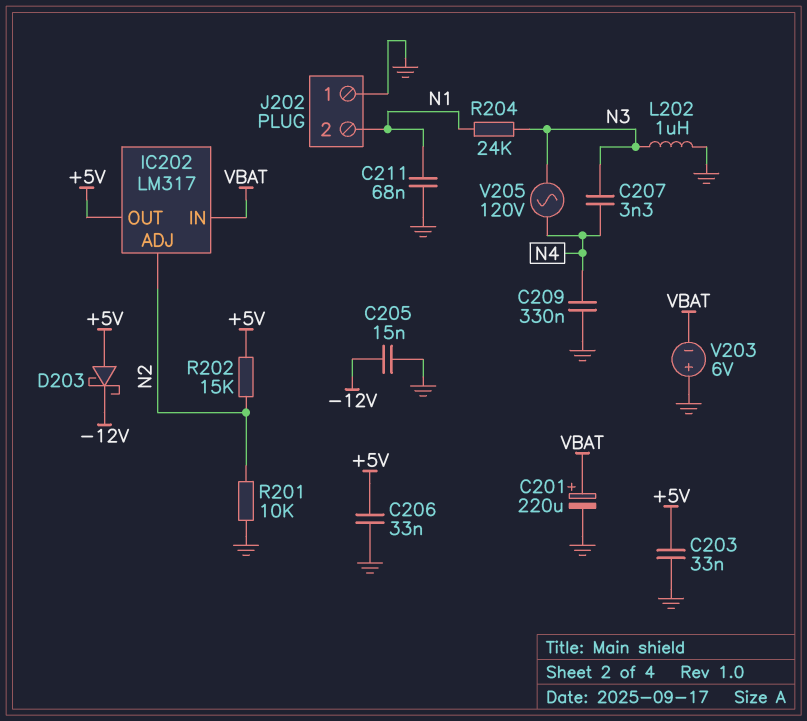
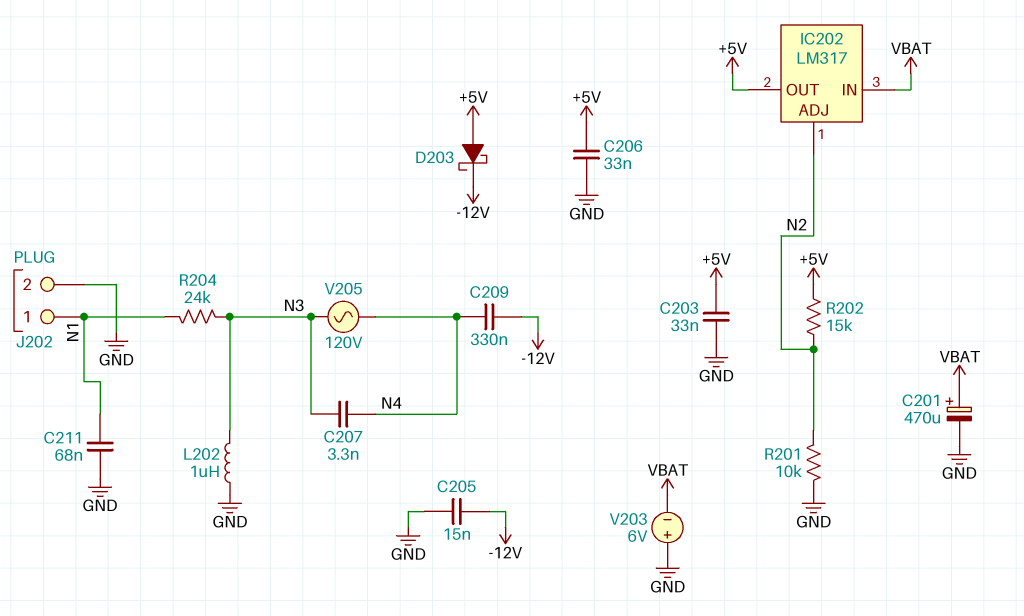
C201: 220uF (plus VBAT, minus GND) -> 470uF (plus VBAT, minus GND)
C209: 330nF (GND, N4) -> 330nF (-12V, N4)
J202 pin 1: GND -> N1
J202 pin 2: N1 -> GND

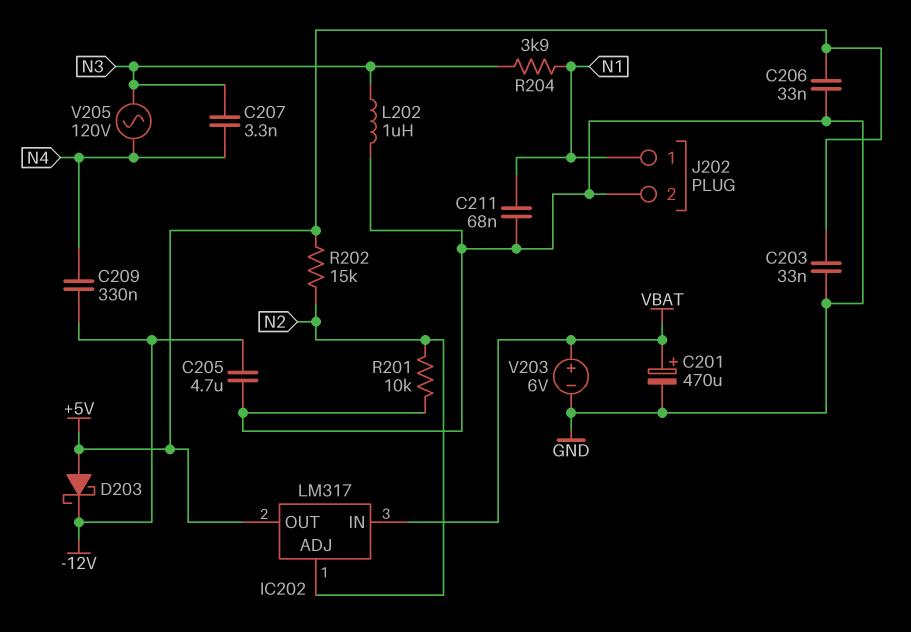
C205: 15nF (-12V, GND) -> 4.7uF (-12V, GND)
R204: 24k (N1, N3) -> 3.9k (N1, N3)
V203: 6V (plus GND, minus VBAT) -> 6V (plus VBAT, minus GND)

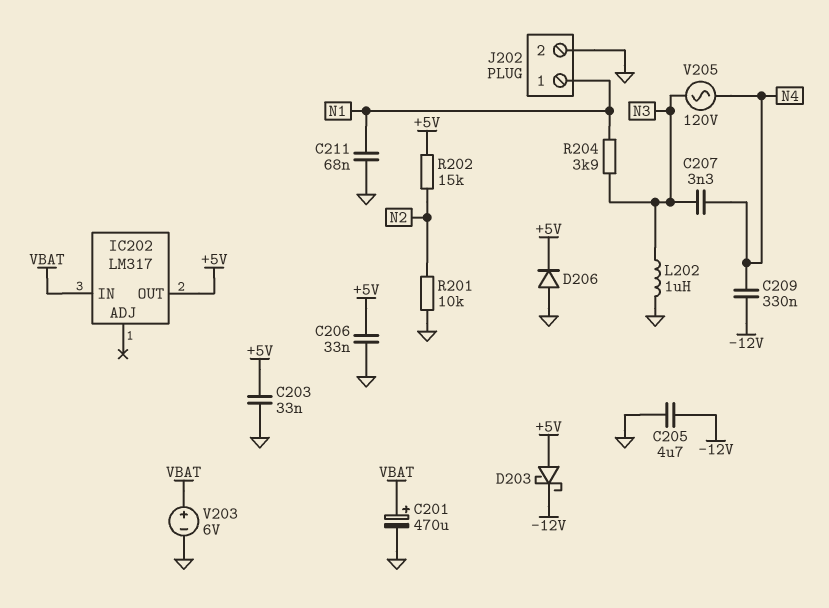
D206: none -> diode (A GND, K +5V)
IC202 pin ADJ: N2 -> none

